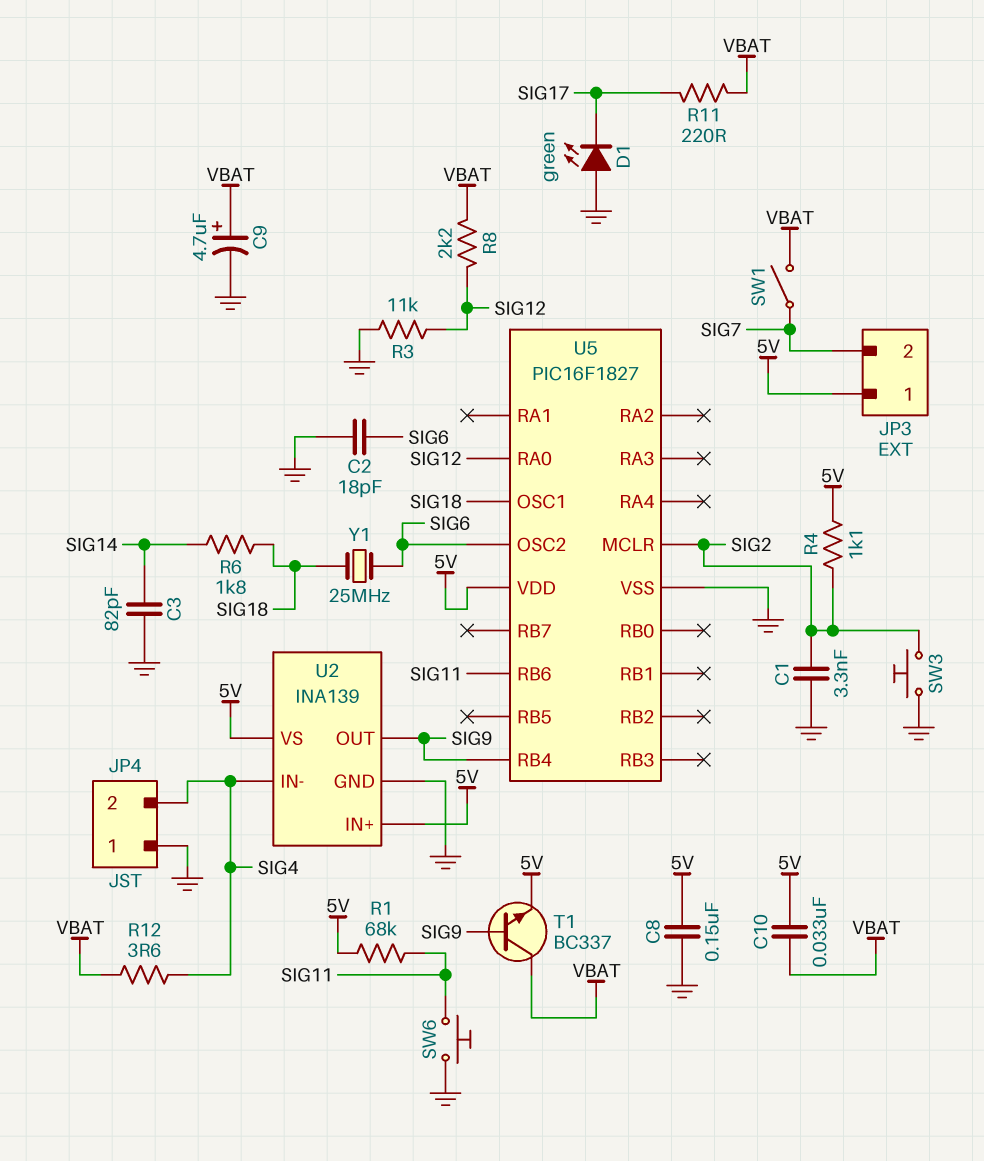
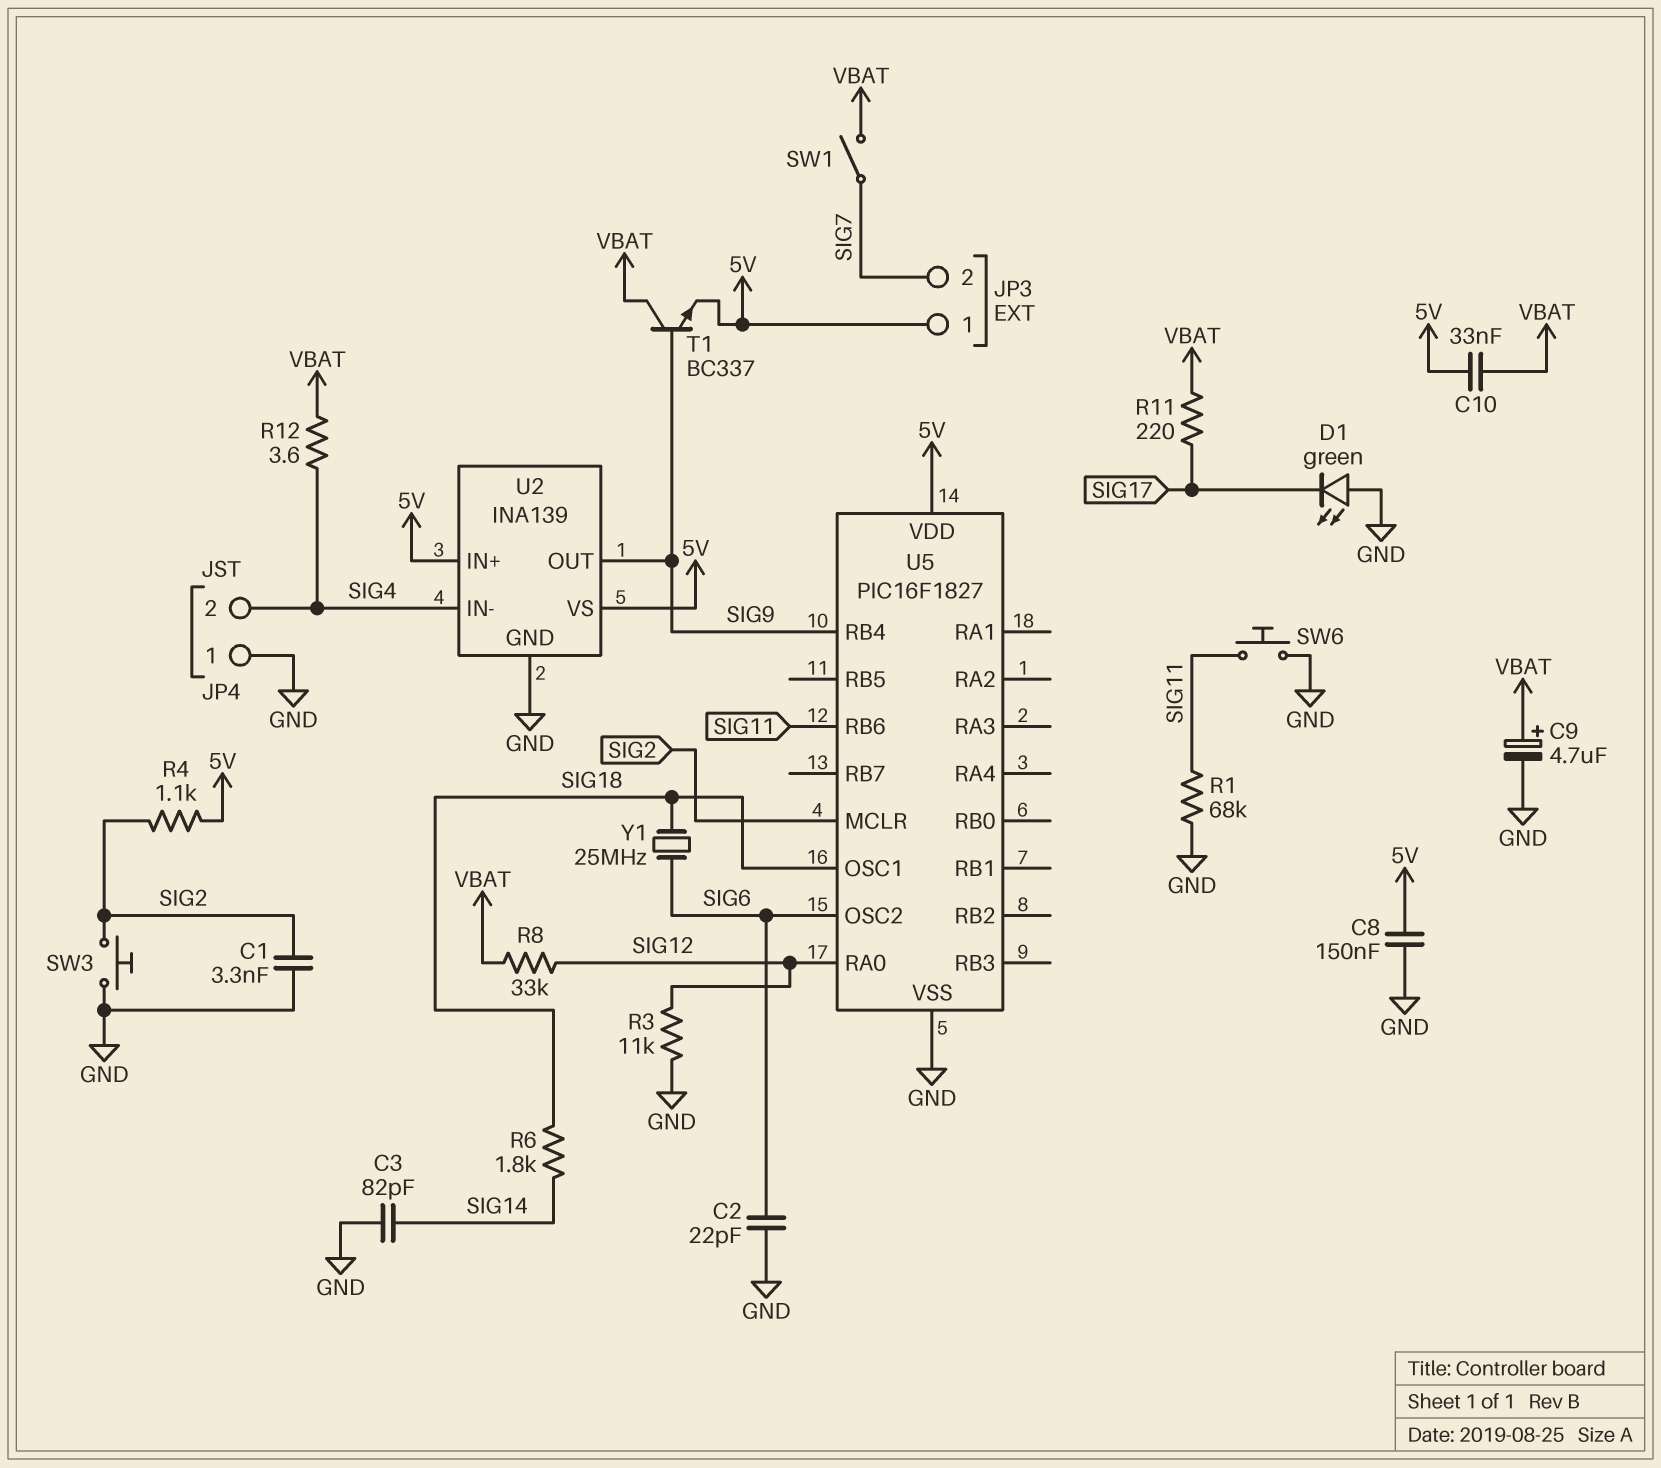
C2: 18pF (GND, SIG6) -> 22pF (GND, SIG6)
R1: 68k (5V, SIG11) -> 68k (GND, SIG11)
R8: 2.2k (SIG12, VBAT) -> 33k (SIG12, VBAT)

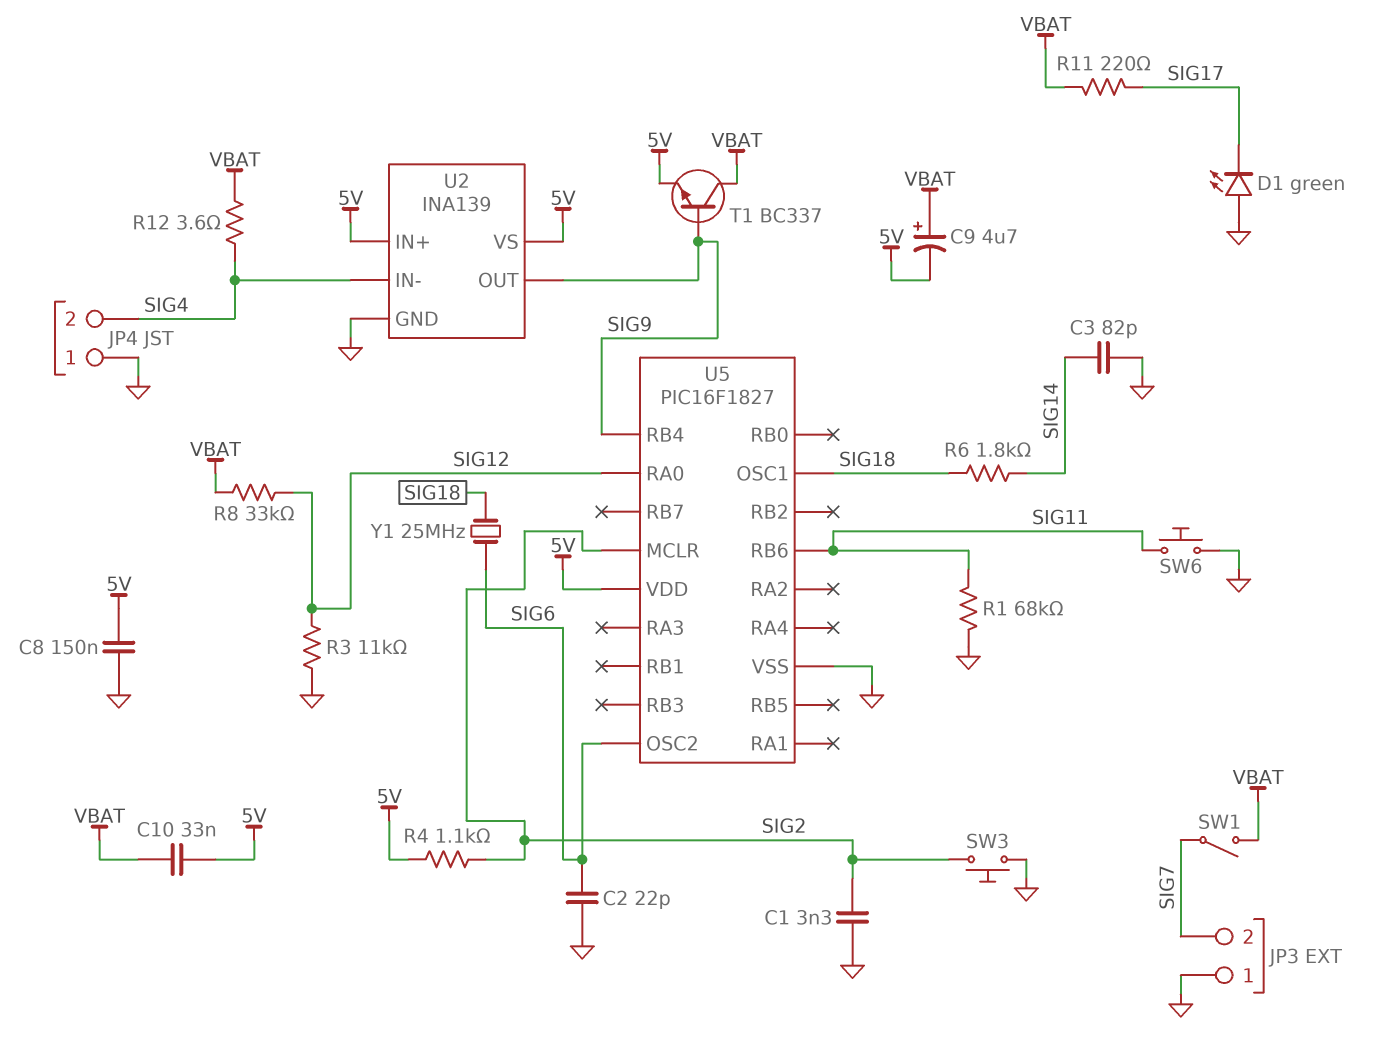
C9: 4.7uF (plus VBAT, minus GND) -> 4.7uF (plus VBAT, minus 5V)
JP3 pin 1: 5V -> GND

